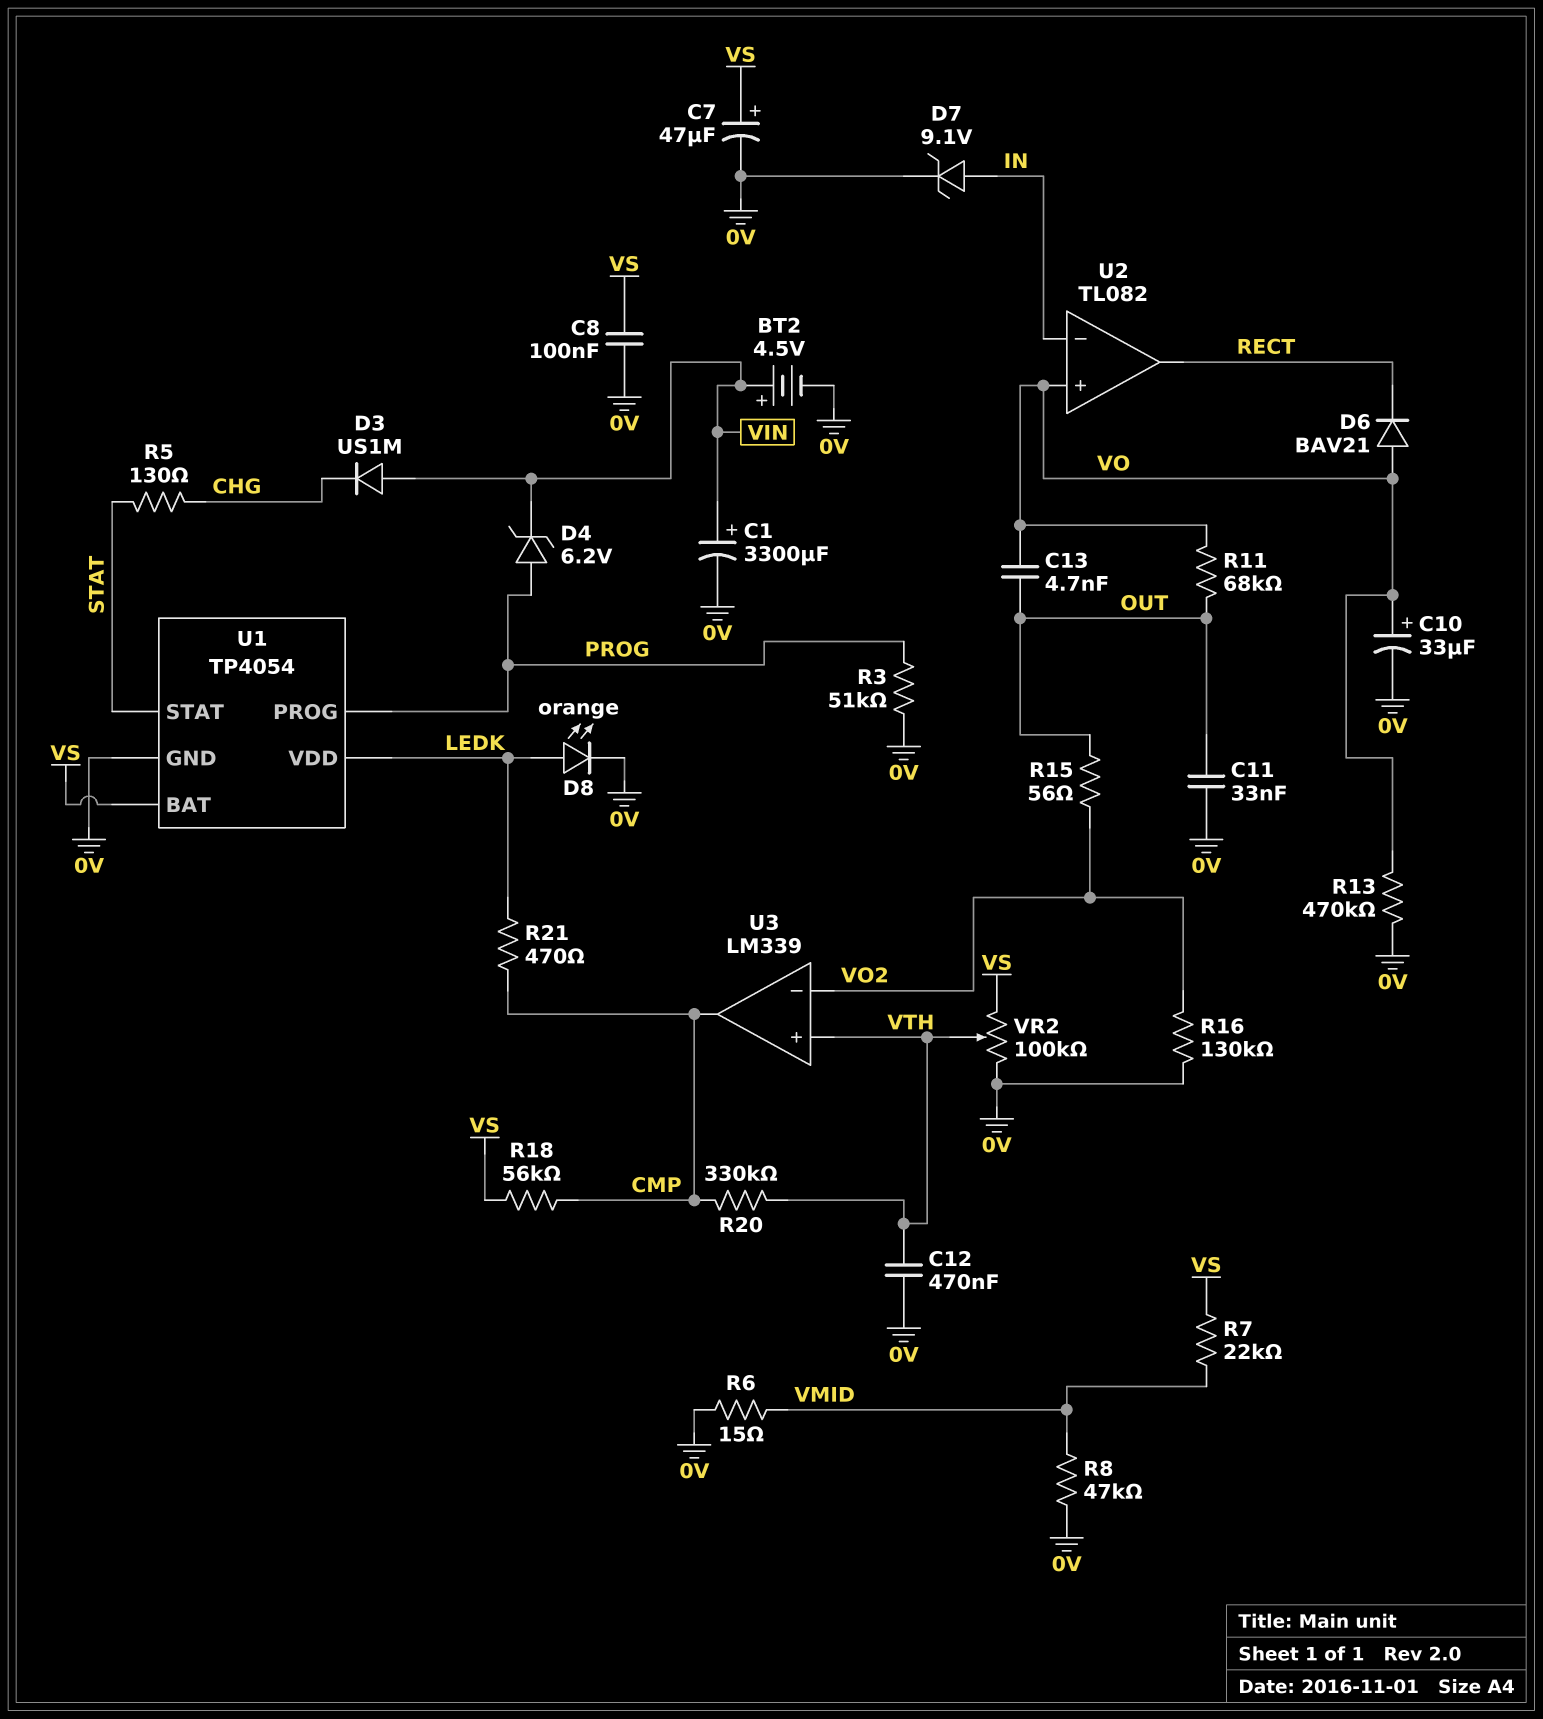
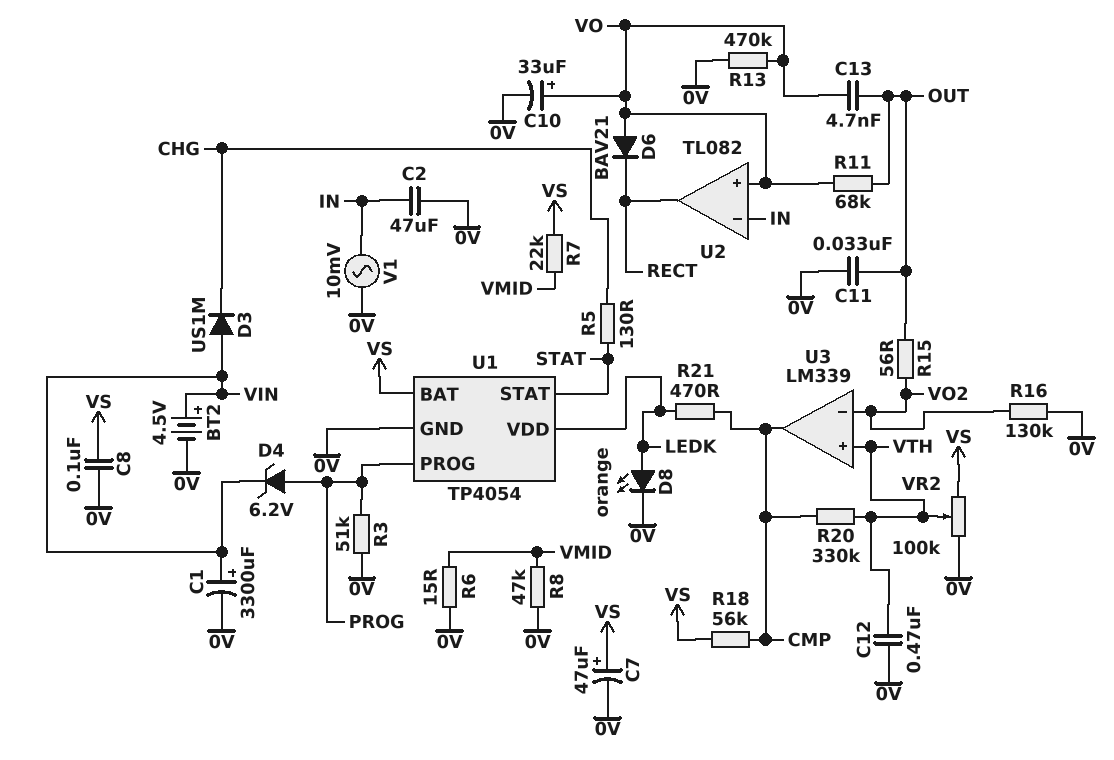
C2: none -> 47uF (0V, IN)
D7: zener 9.1V (A IN, K 0V) -> none
V1: none -> AC 10mV (0V, IN)

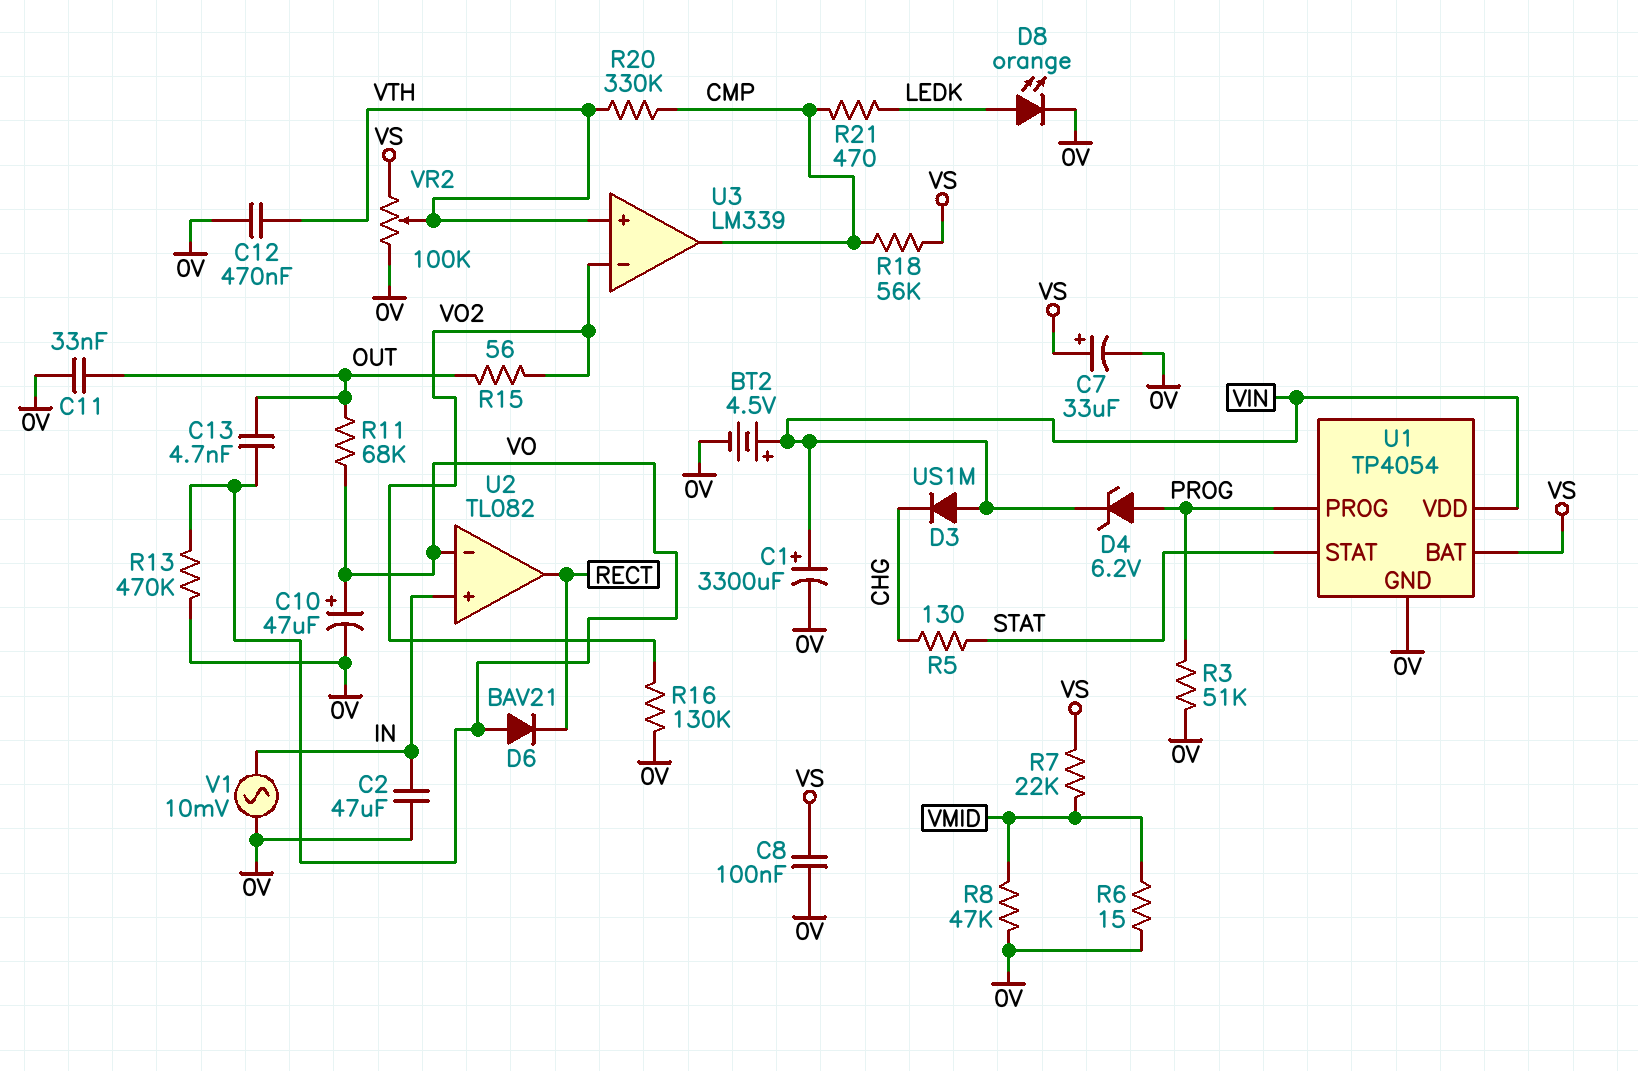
C7: 47uF (plus VS, minus 0V) -> 33uF (plus VS, minus 0V)
C10: 33uF (plus VO, minus 0V) -> 47uF (plus VO, minus 0V)
U1 pin VDD: LEDK -> VIN
U2 pin in+: VO -> IN
U2 pin in-: IN -> VO

